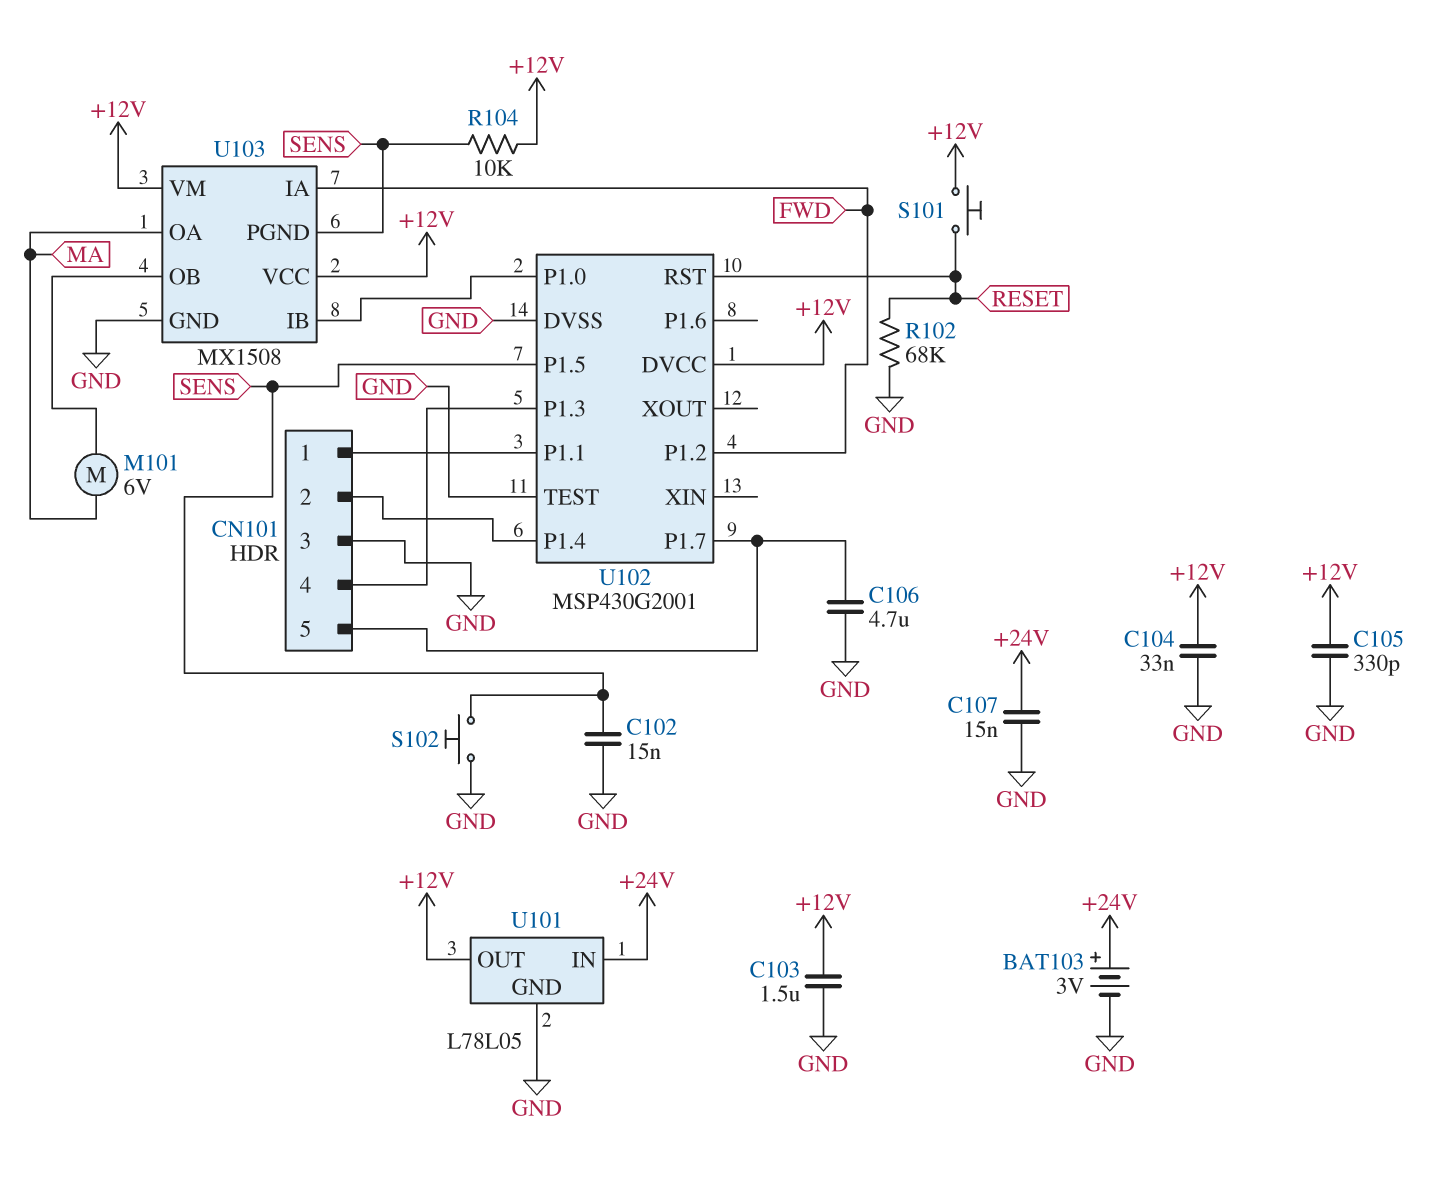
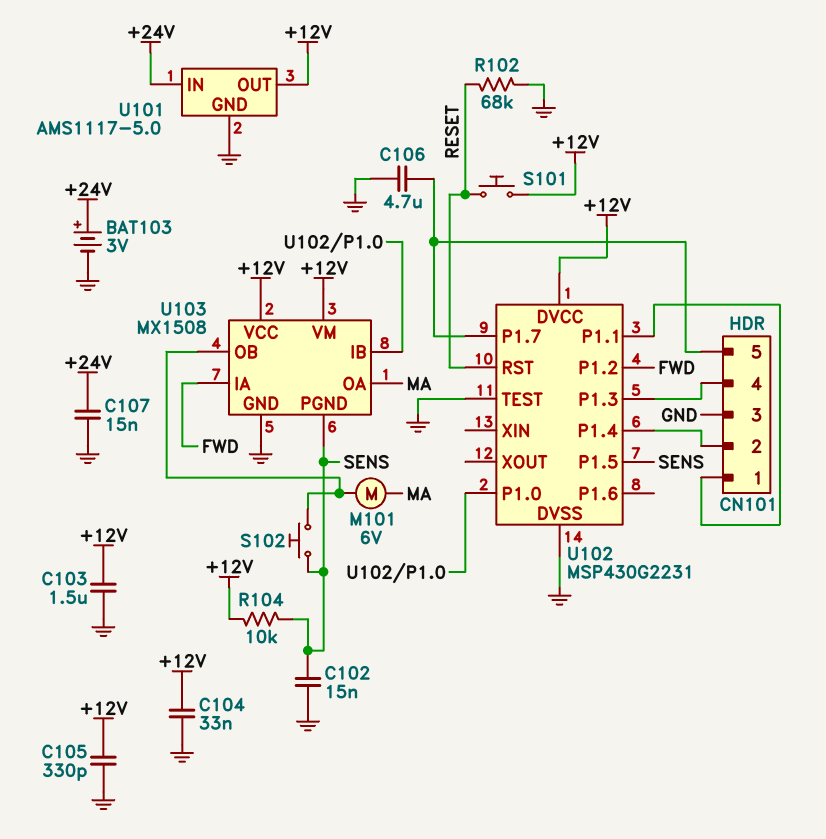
S102: button (GND, SENS) -> button (SENS, U103/OB)
U101: L78L05 -> AMS1117-5.0
U102: MSP430G2001 -> MSP430G2231

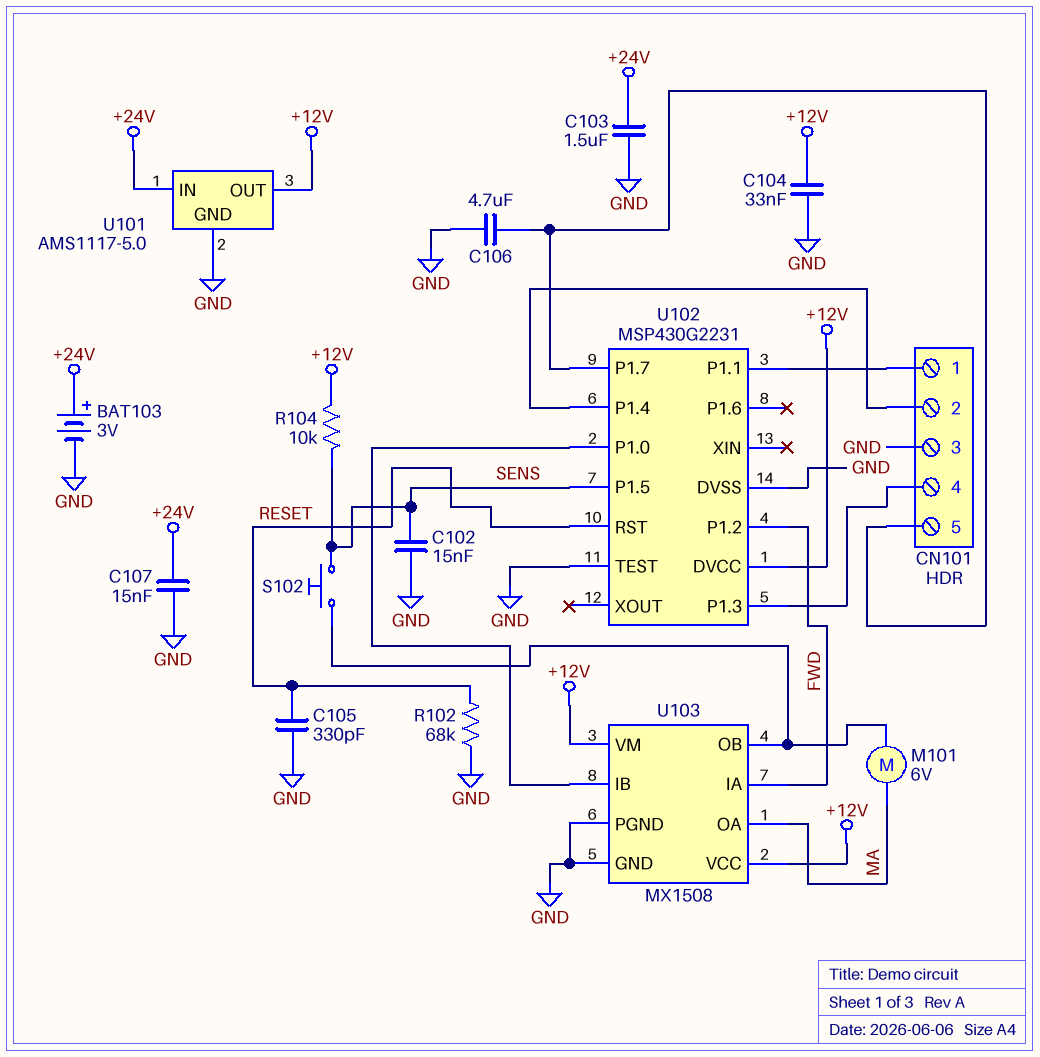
C103: 1.5uF (+12V, GND) -> 1.5uF (+24V, GND)
C105: 330pF (+12V, GND) -> 330pF (GND, RESET)
S101: button (+12V, RESET) -> none
U103 pin PGND: SENS -> GND

